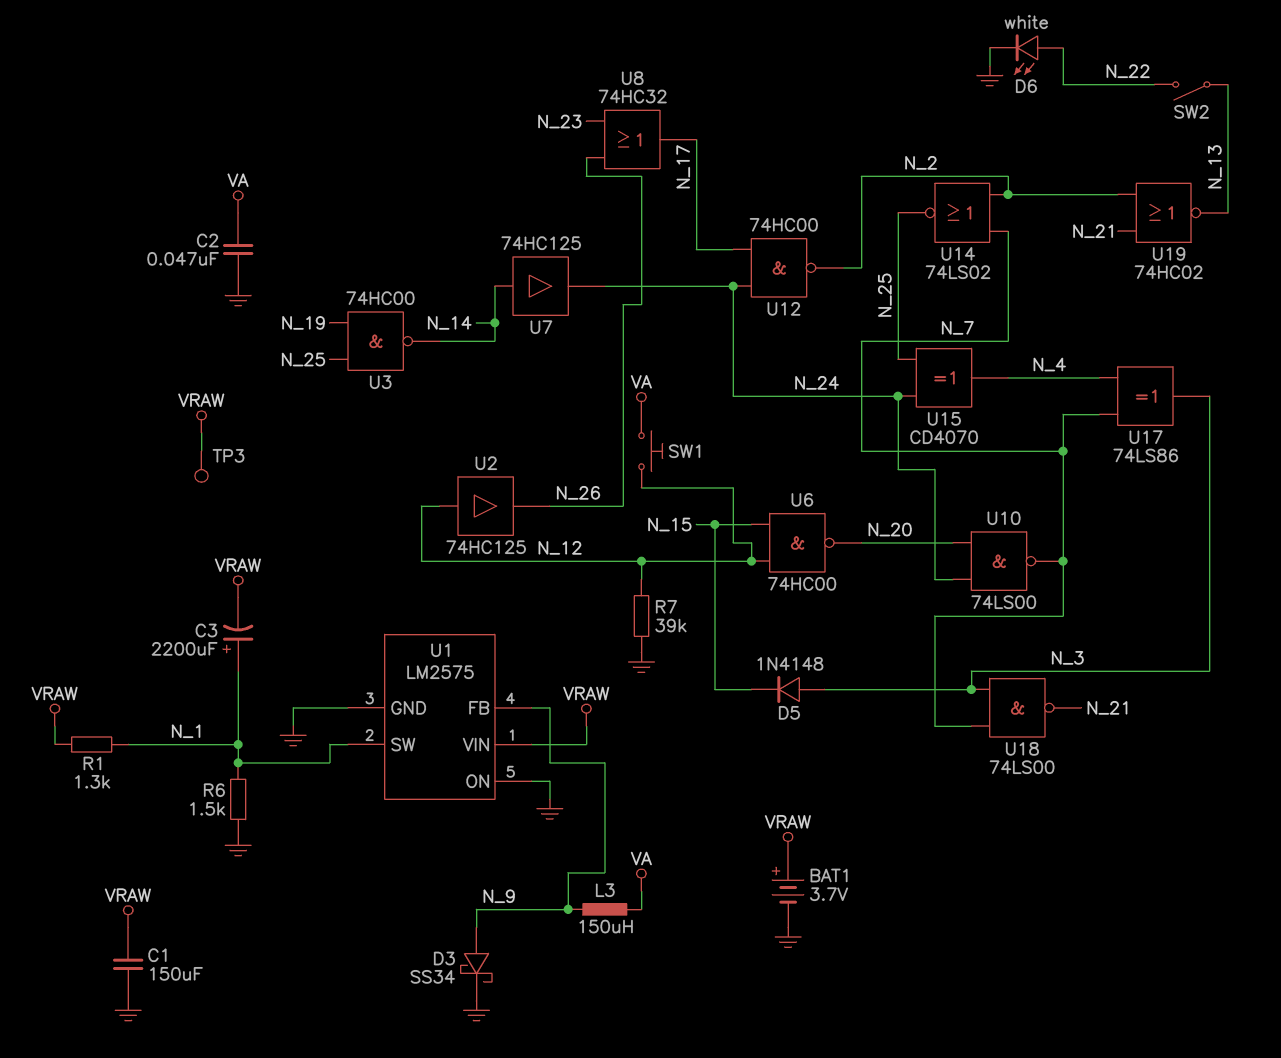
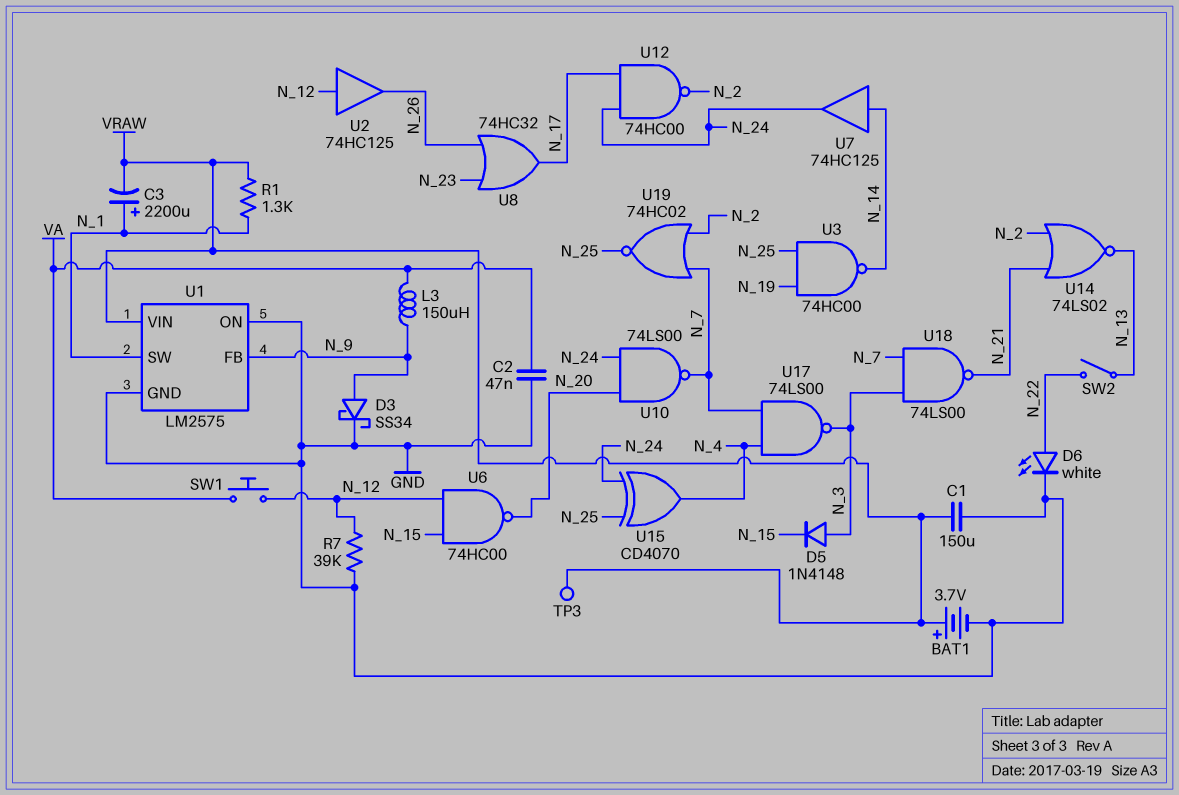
R6: 1.5k (GND, N_1) -> none
U14: NOR 74LS02 (in N_2, in N_7, out N_25) -> NOR 74LS02 (in N_2, in N_21, out N_13)
U17: XOR 74LS86 (in N_4, in N_7, out N_3) -> NAND 74LS00 (in N_4, in N_7, out N_3)
U19: NOR 74HC02 (in N_2, in N_21, out N_13) -> NOR 74HC02 (in N_2, in N_7, out N_25)

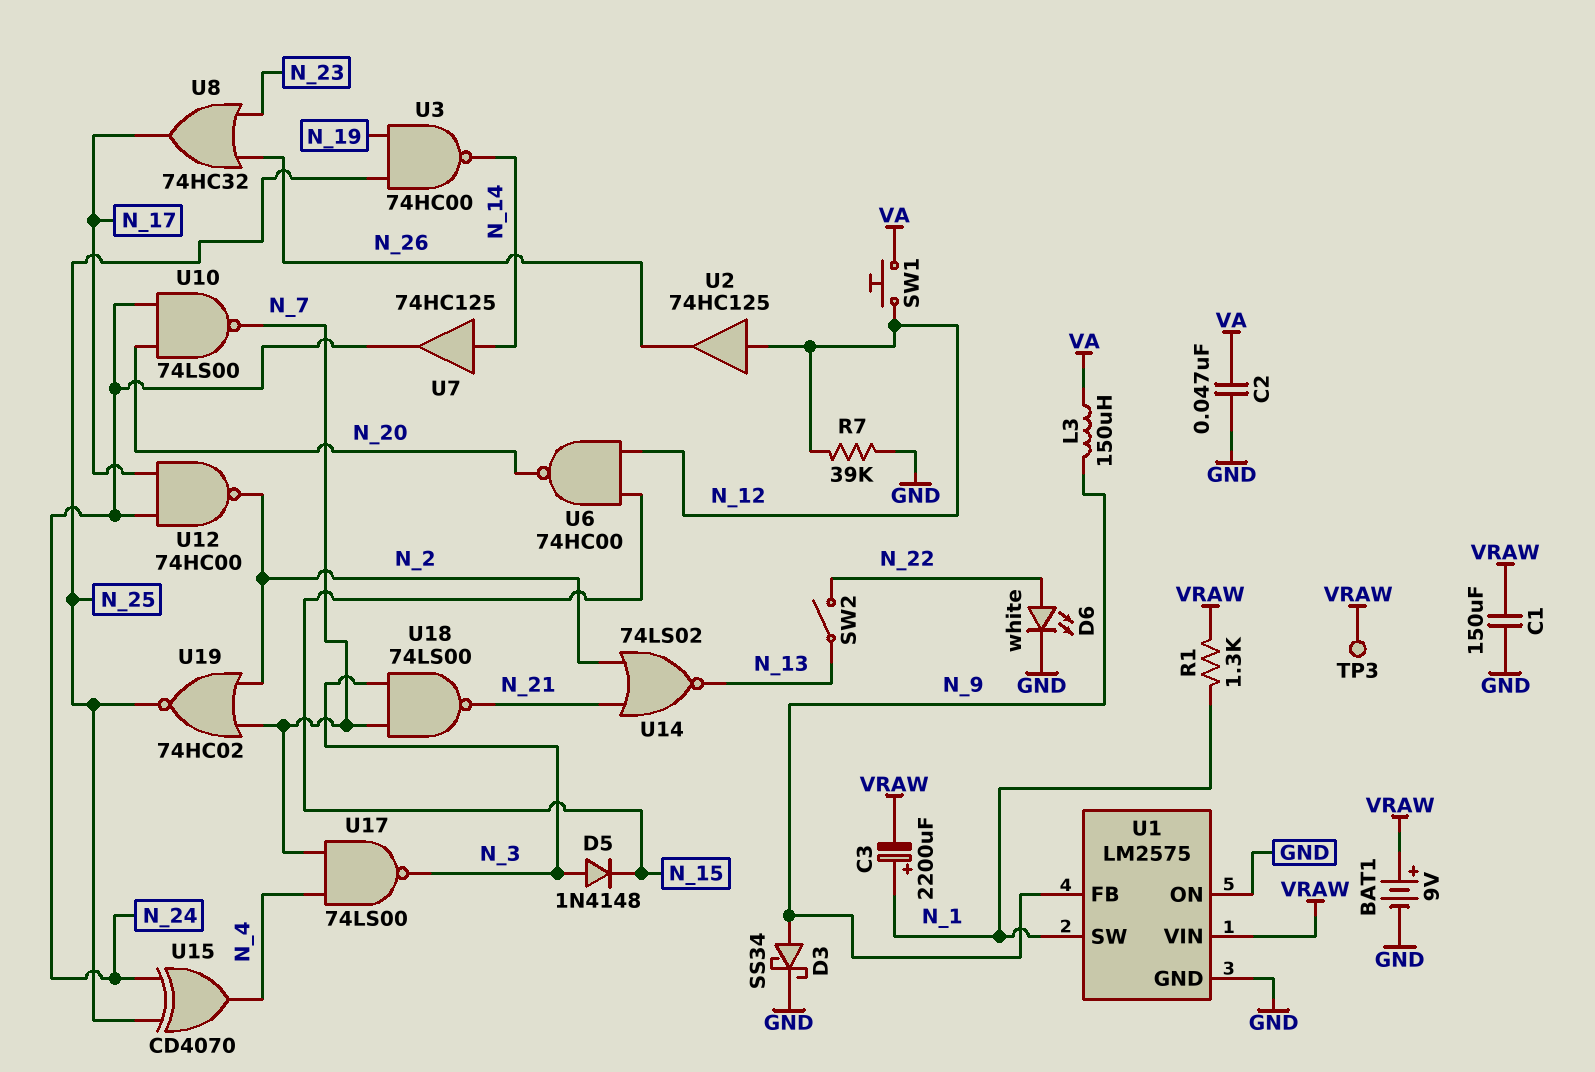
BAT1: 3.7V (plus VRAW, minus GND) -> 9V (plus VRAW, minus GND)

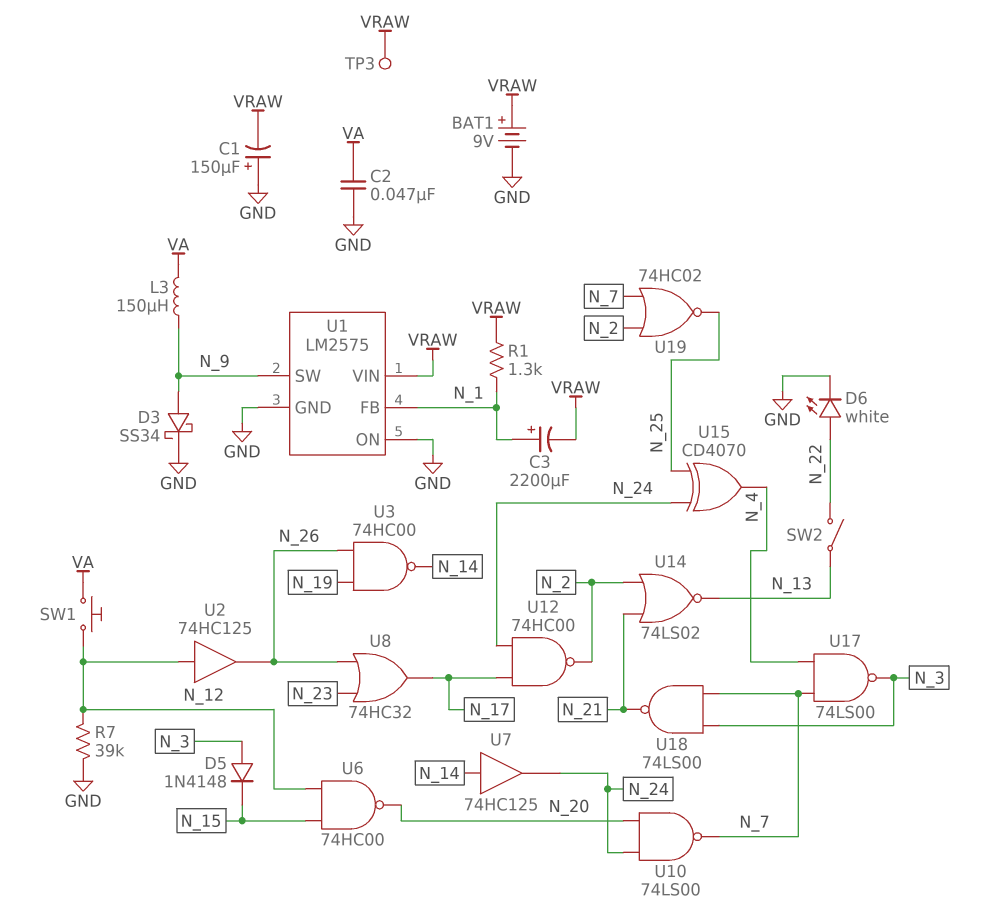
C1: 150uF (GND, VRAW) -> 150uF (plus GND, minus VRAW)
U1 pin FB: N_9 -> N_1
U1 pin SW: N_1 -> N_9
U3: NAND 74HC00 (in N_19, in N_25, out N_14) -> NAND 74HC00 (in N_19, in N_26, out N_14)

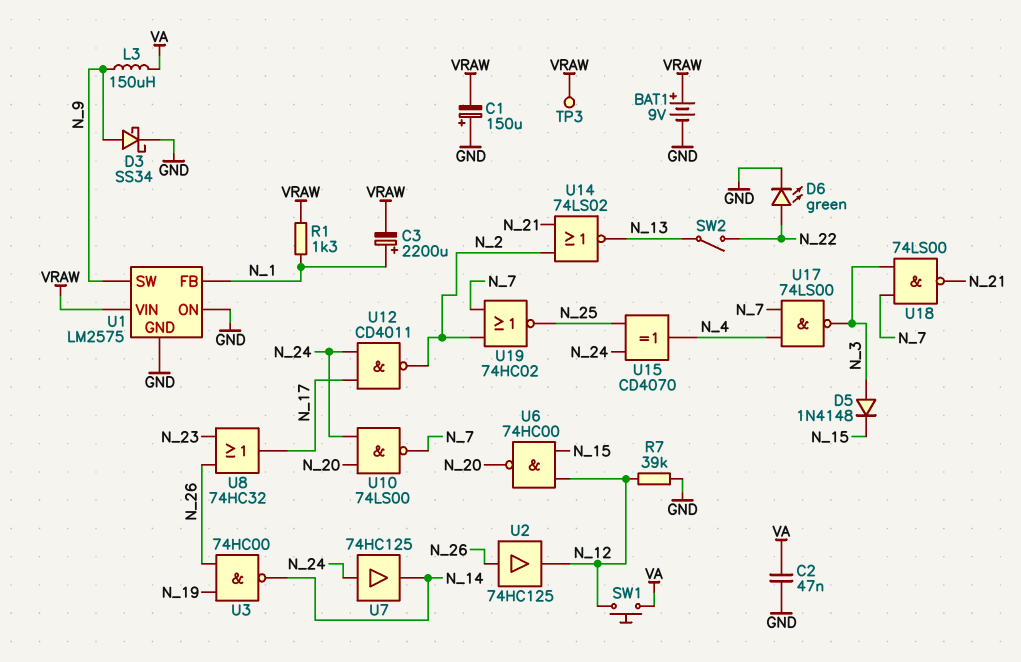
D6: LED white (A N_22, K GND) -> LED green (A N_22, K GND)
U2: buffer 74HC125 (in N_12, out N_26) -> buffer 74HC125 (in N_26, out N_12)
U7: buffer 74HC125 (in N_14, out N_24) -> buffer 74HC125 (in N_24, out N_14)
U12: NAND 74HC00 (in N_17, in N_24, out N_2) -> NAND CD4011 (in N_17, in N_24, out N_2)

